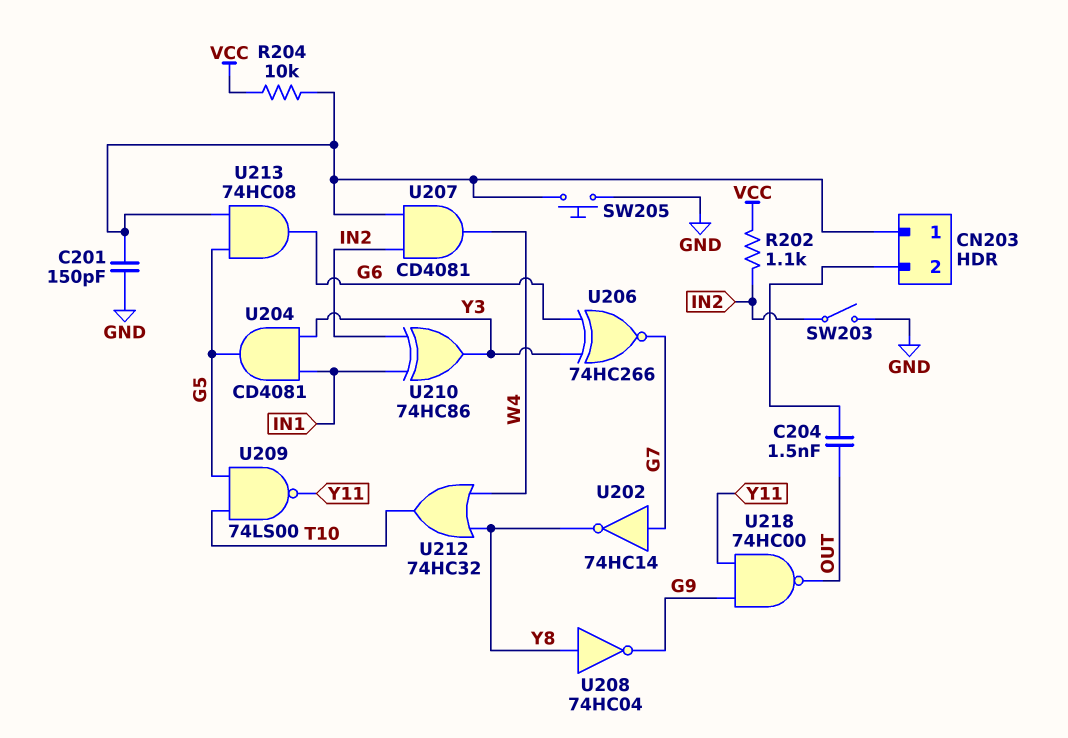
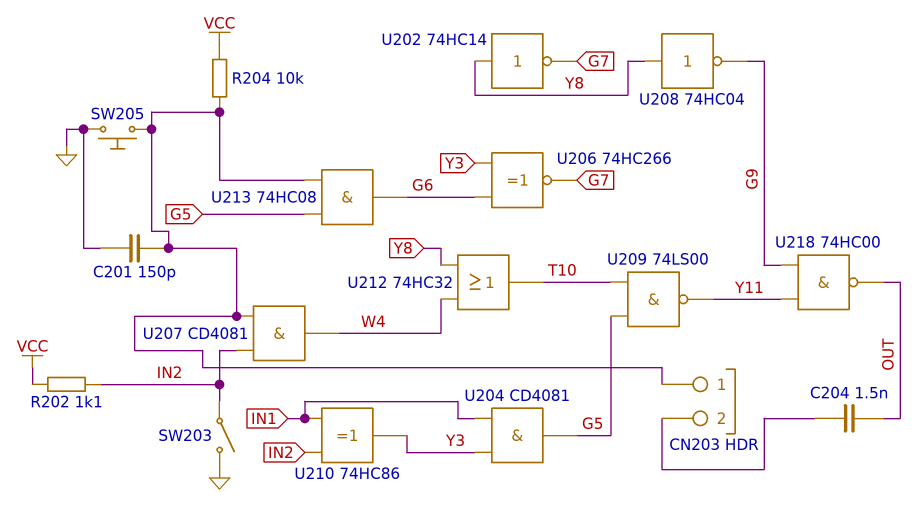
U202: NOT 74HC14 (in G7, out Y8) -> NOT 74HC14 (in Y8, out G7)

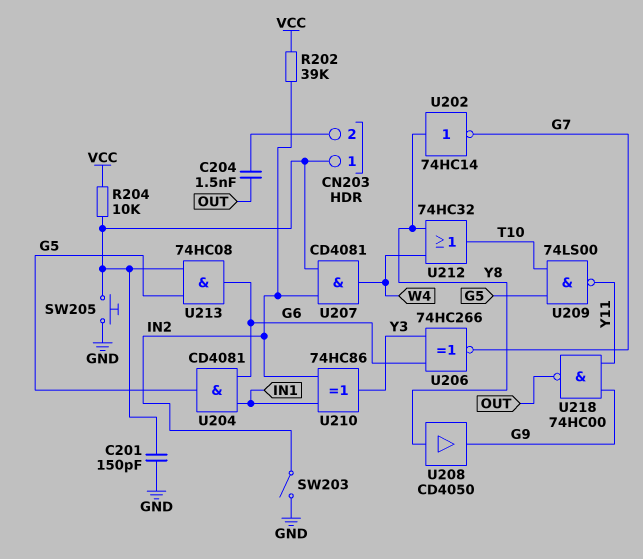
R202: 1.1k (IN2, VCC) -> 39k (IN2, VCC)
U204: AND CD4081 (in IN1, in Y3, out G5) -> AND CD4081 (in G6, in IN1, out G5)
U208: NOT 74HC04 (in Y8, out G9) -> buffer CD4050 (in Y8, out G9)

